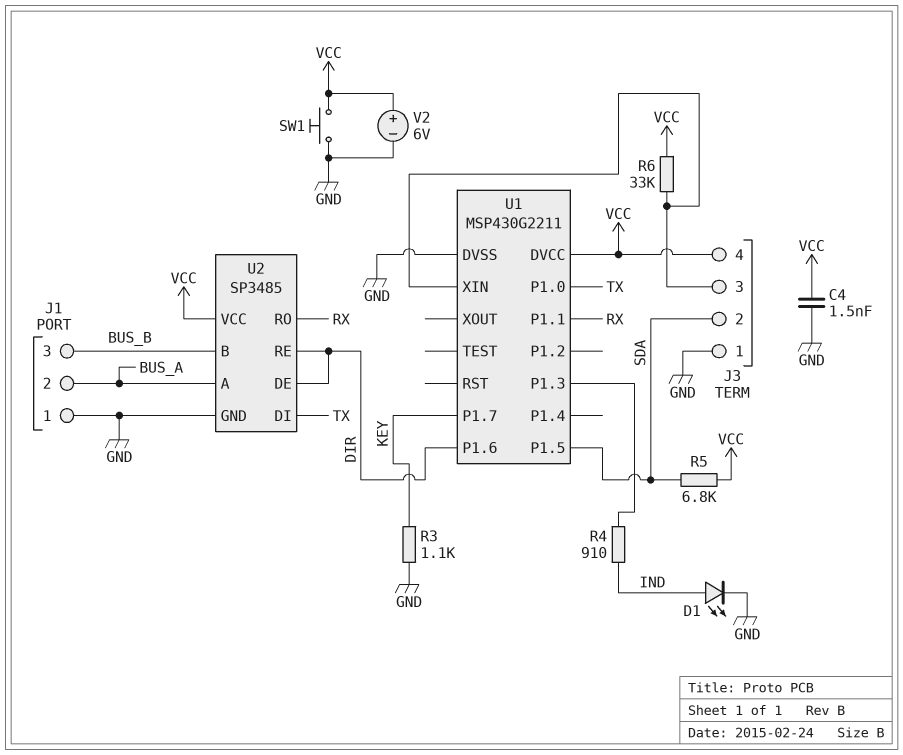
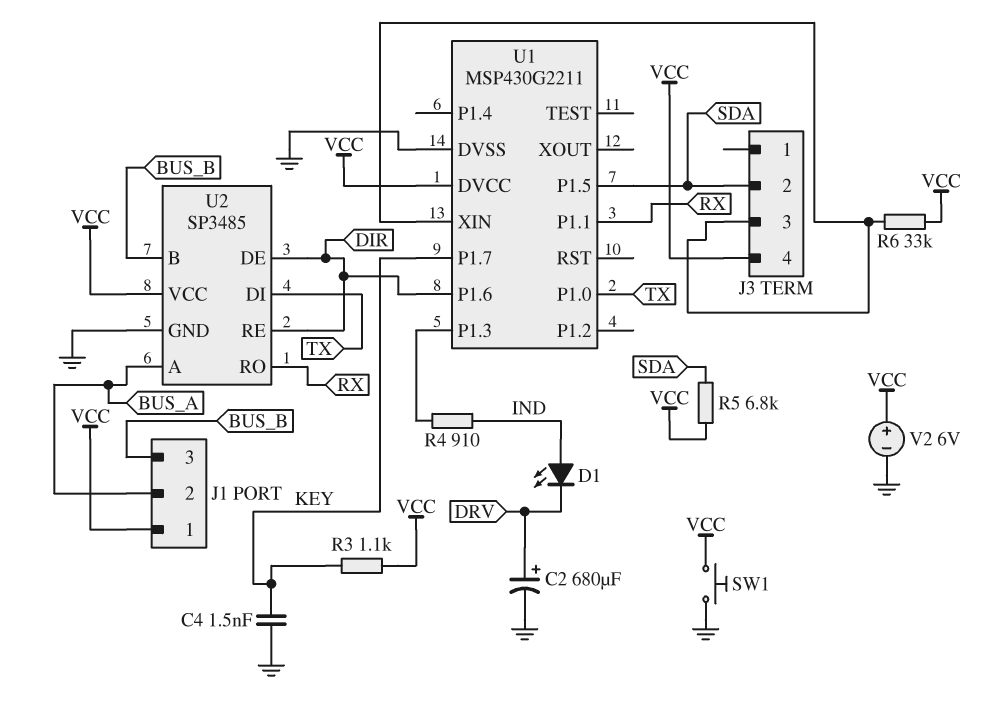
C2: none -> 680uF (plus DRV, minus GND)
C4: 1.5nF (GND, VCC) -> 1.5nF (GND, KEY)
D1: LED (A IND, K GND) -> LED (A IND, K DRV)
J1 pin 1: GND -> VCC
J3 pin 1: GND -> none
R3: 1.1k (GND, KEY) -> 1.1k (KEY, VCC)

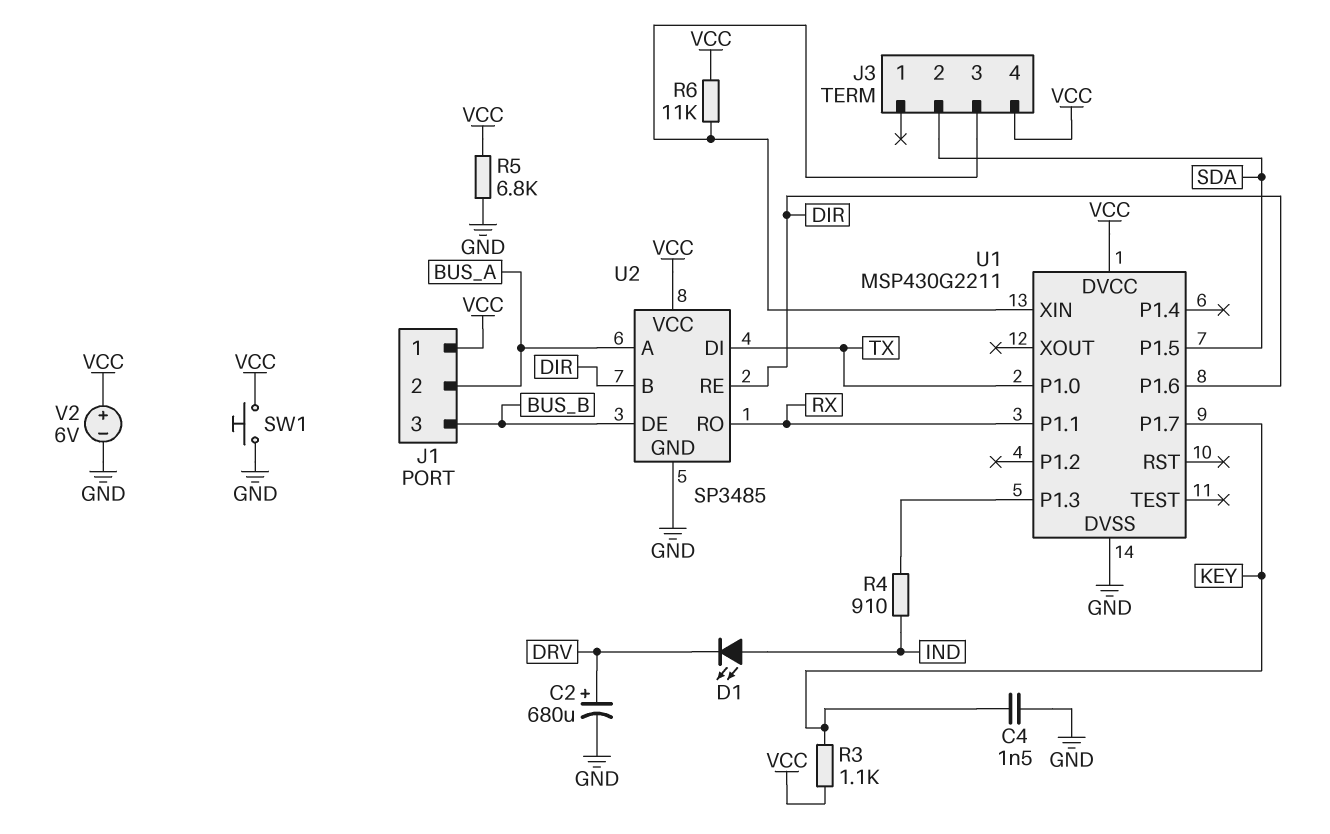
R5: 6.8k (SDA, VCC) -> 6.8k (GND, VCC)
R6: 33k (J3/3, VCC) -> 11k (J3/3, VCC)
U2 pin B: BUS_B -> DIR
U2 pin DE: DIR -> BUS_B

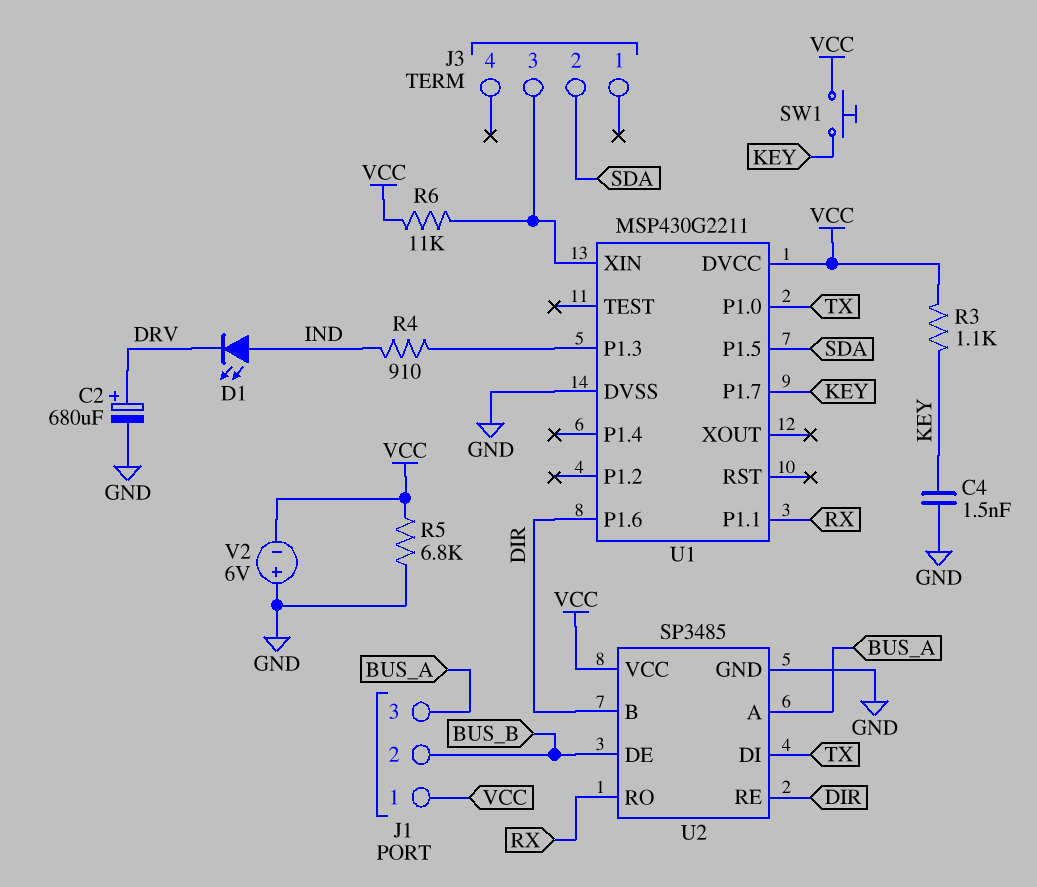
J1 pin 2: BUS_A -> BUS_B
J1 pin 3: BUS_B -> BUS_A
J3 pin 4: VCC -> none
SW1: button (GND, VCC) -> button (KEY, VCC)
V2: 6V (plus VCC, minus GND) -> 6V (plus GND, minus VCC)

